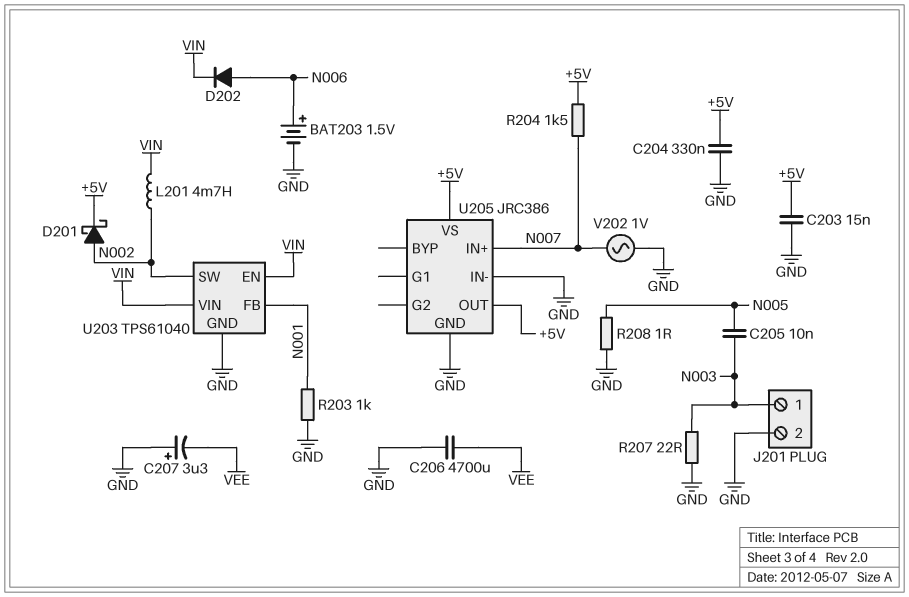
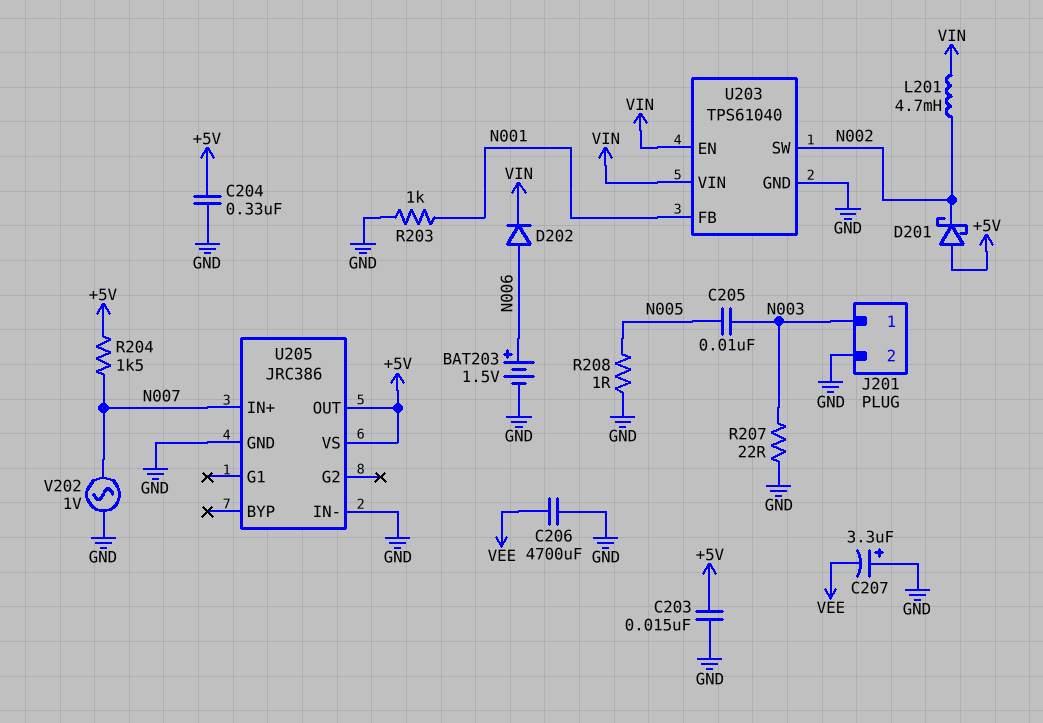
D201: schottky (A N002, K +5V) -> schottky (A +5V, K N002)

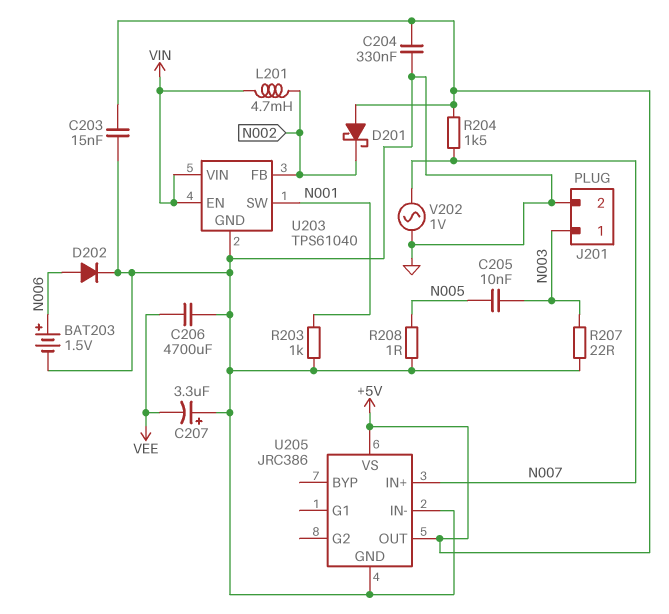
D202: diode (A N006, K VIN) -> diode (A N006, K GND)
U203 pin FB: N001 -> N002
U203 pin SW: N002 -> N001

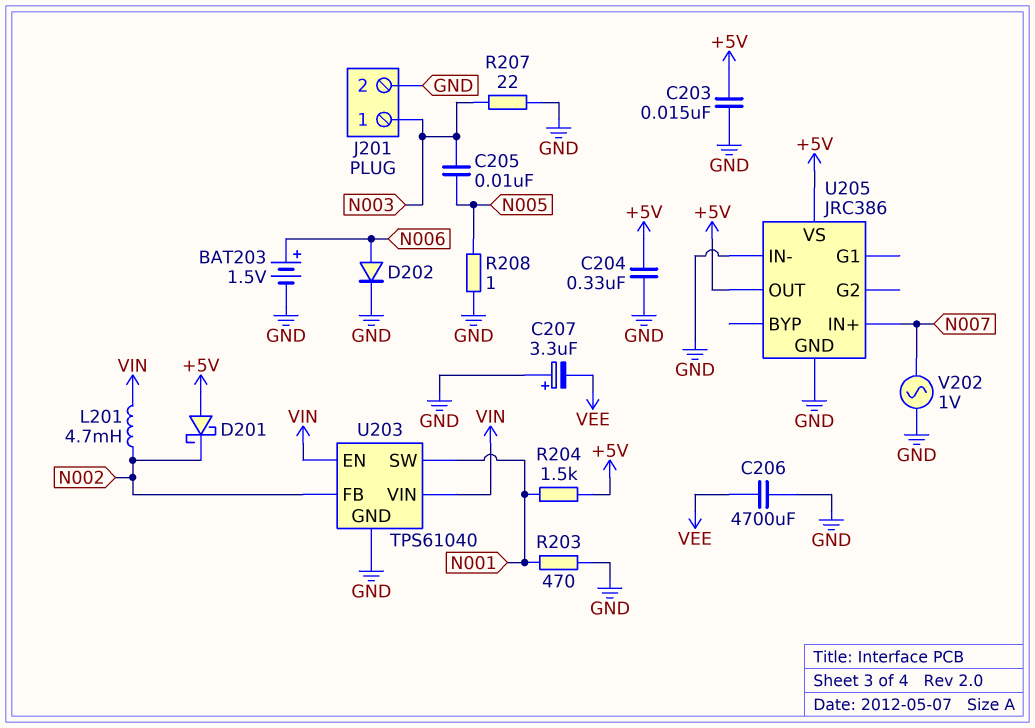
R203: 1k (GND, N001) -> 470 (GND, N001)
R204: 1.5k (+5V, N007) -> 1.5k (+5V, N001)

